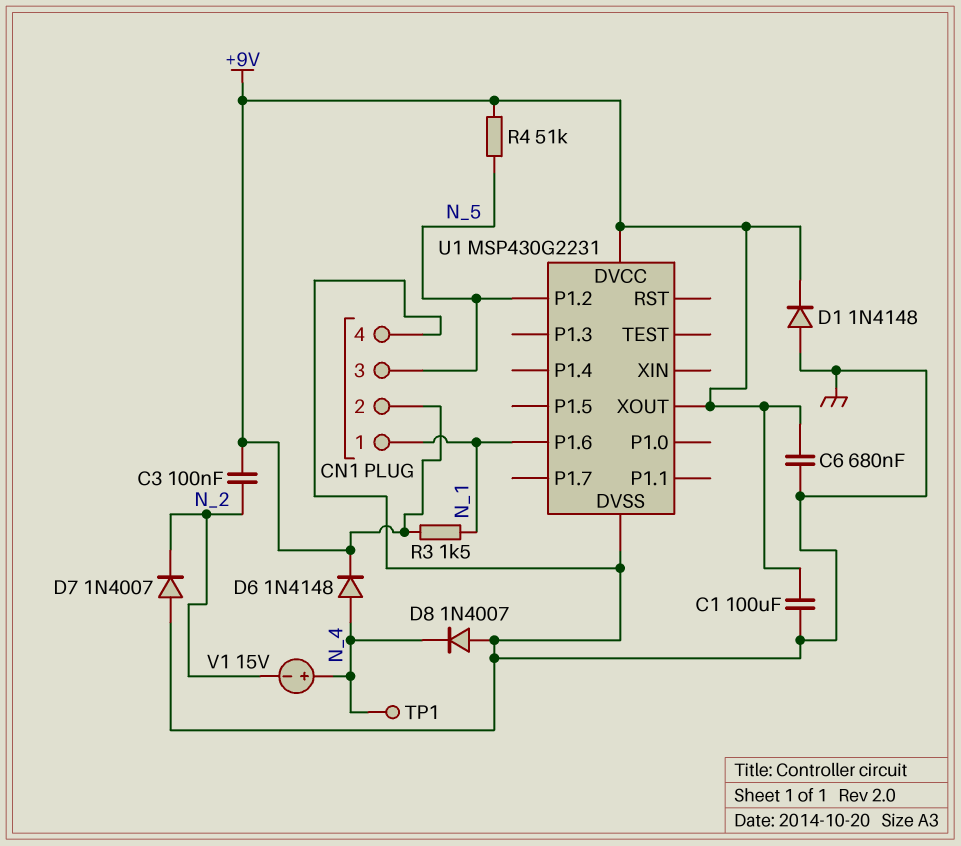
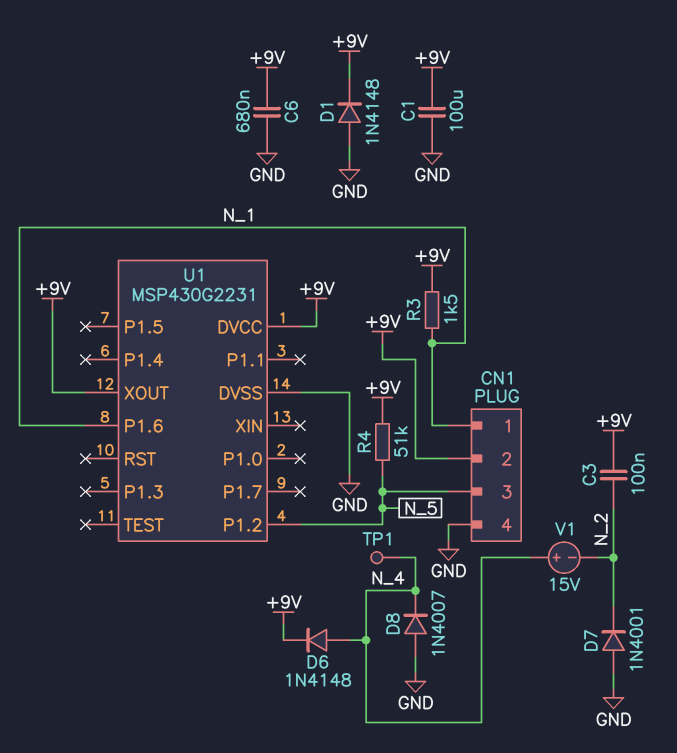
D7: diode 1N4007 (A GND, K N_2) -> diode 1N4001 (A GND, K N_2)

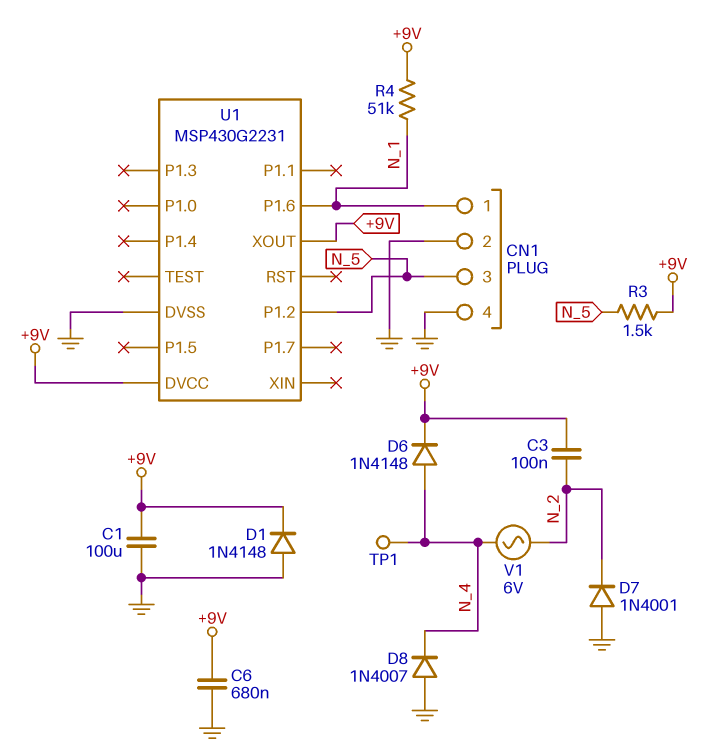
CN1 pin 2: +9V -> GND
R3: 1.5k (+9V, N_1) -> 1.5k (+9V, N_5)
R4: 51k (+9V, N_5) -> 51k (+9V, N_1)
V1: 15V (plus N_4, minus N_2) -> AC 6V (N_2, N_4)

